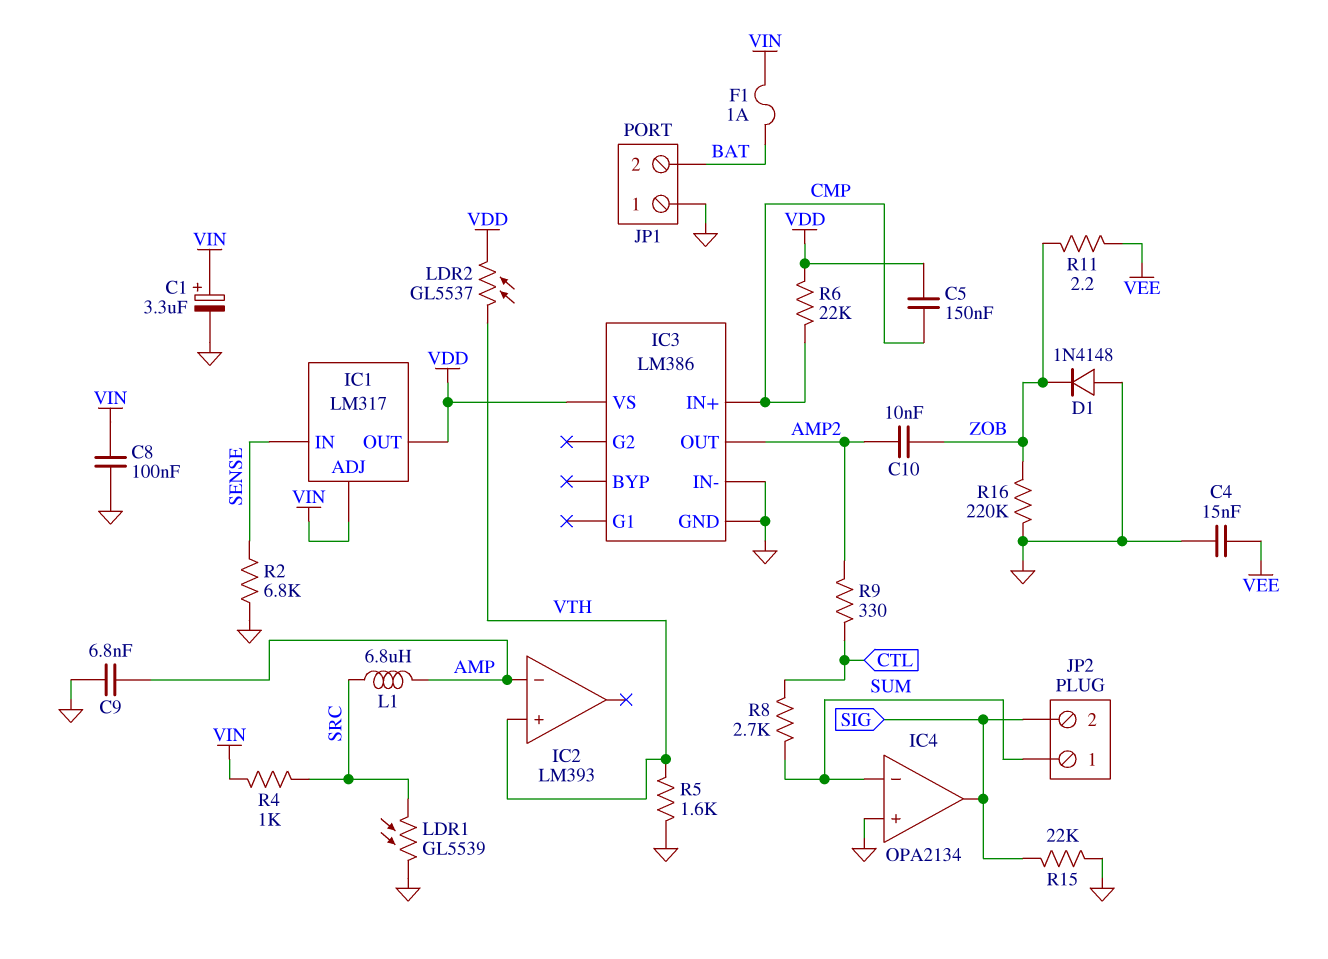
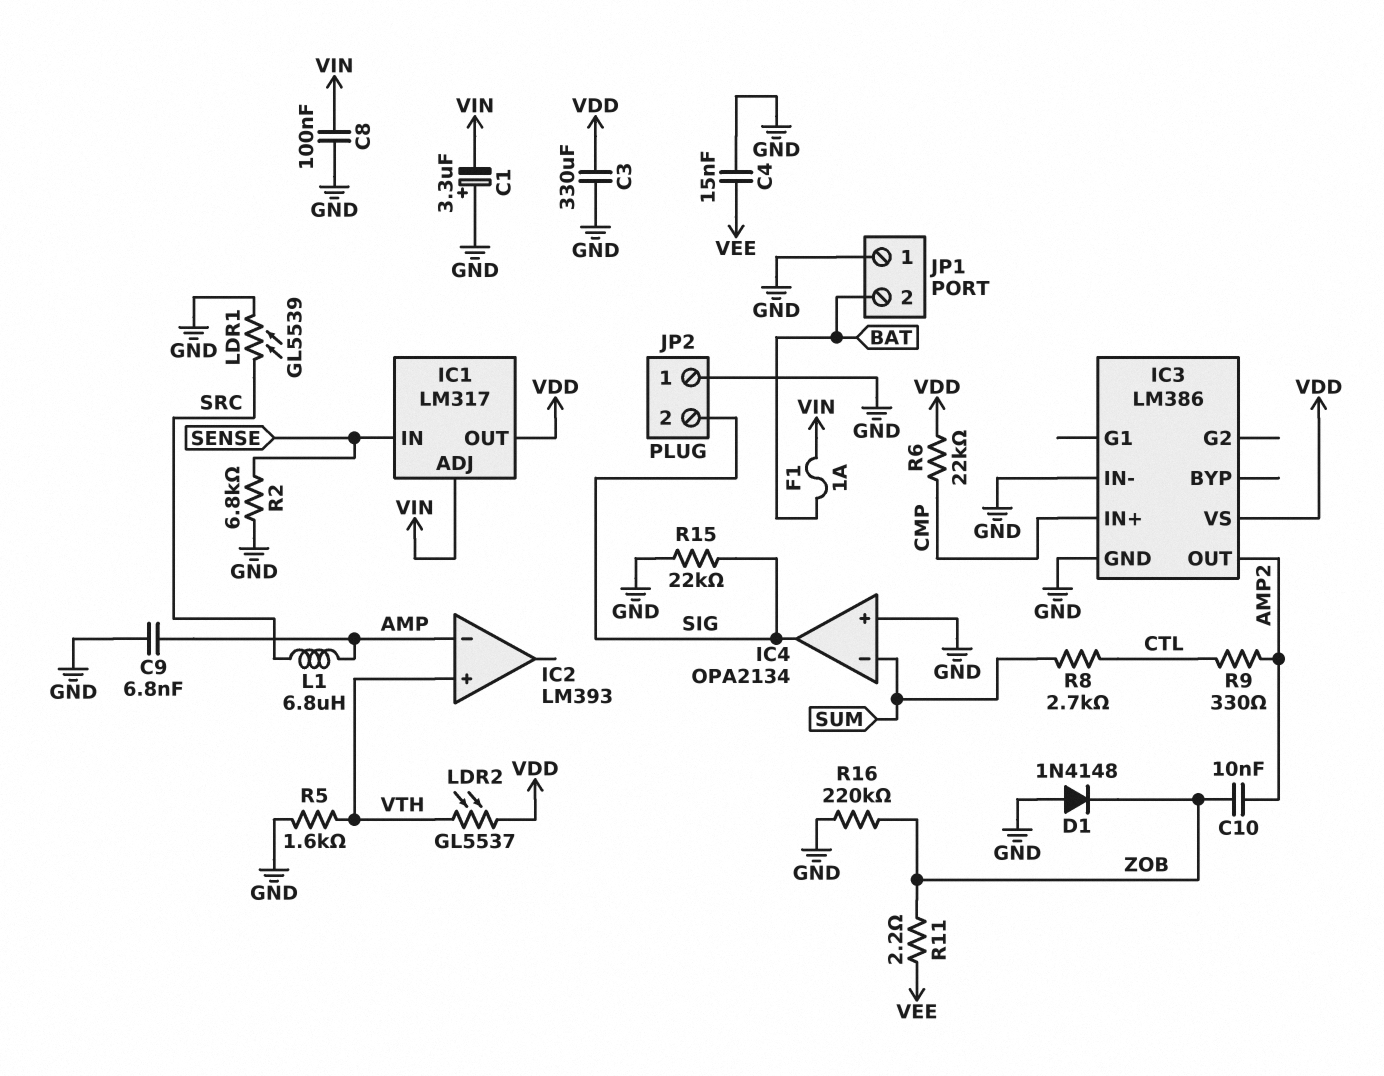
C1: 3.3uF (plus VIN, minus GND) -> 3.3uF (plus GND, minus VIN)
C3: none -> 330uF (GND, VDD)
C5: 150nF (CMP, VDD) -> none
JP2 pin 1: SUM -> GND
R4: 1k (SRC, VIN) -> none

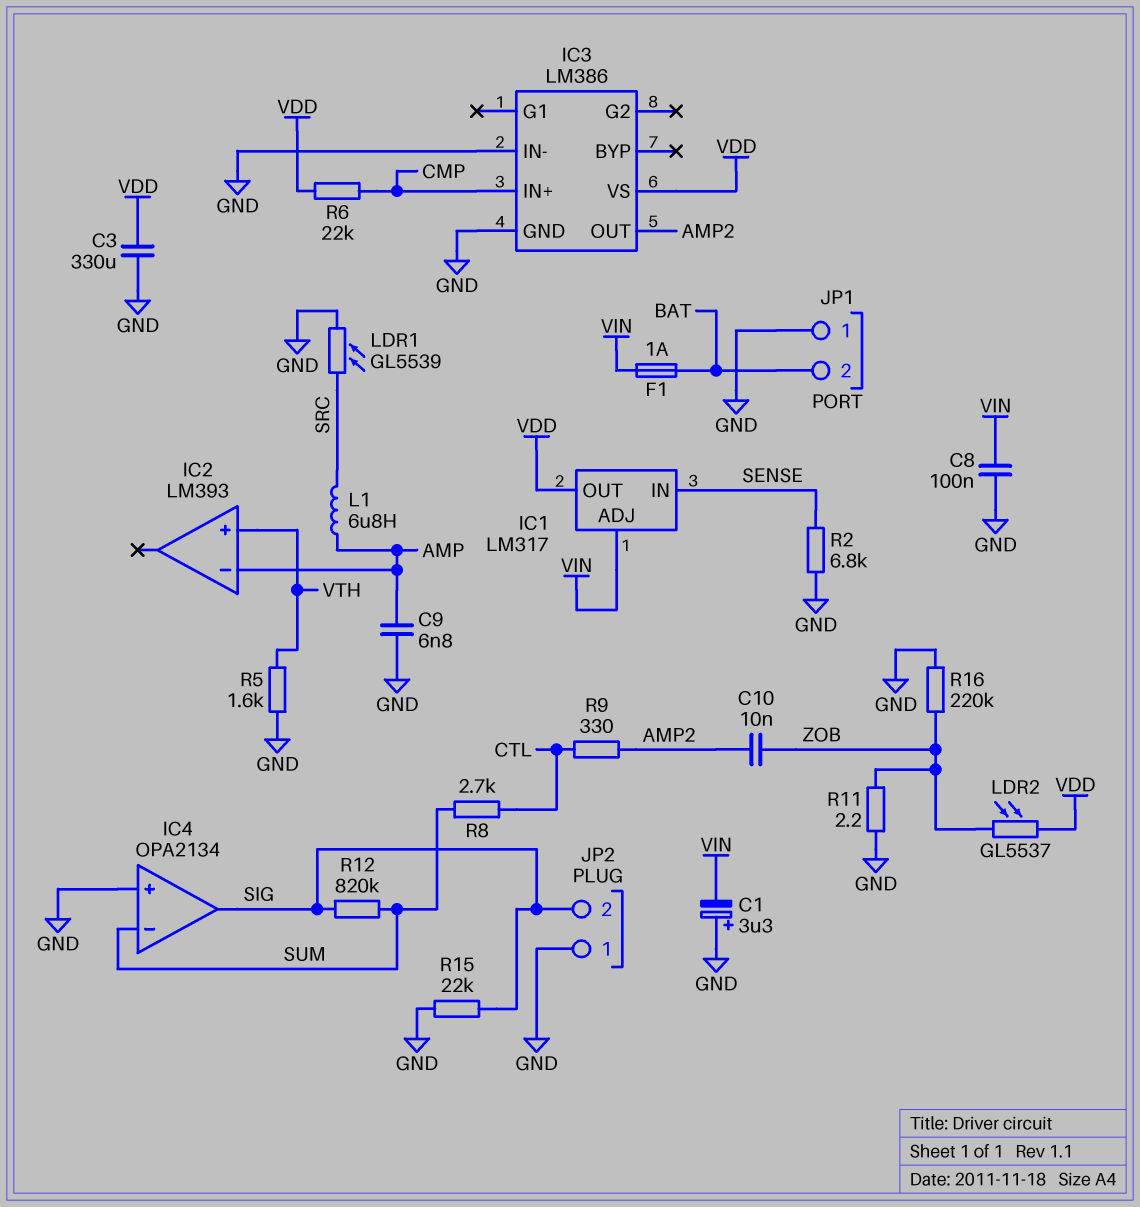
C4: 15nF (GND, VEE) -> none
D1: diode 1N4148 (A GND, K ZOB) -> none
LDR2: GL5537 (VDD, VTH) -> GL5537 (VDD, ZOB)
R11: 2.2 (VEE, ZOB) -> 2.2 (GND, ZOB)
R12: none -> 820k (SIG, SUM)

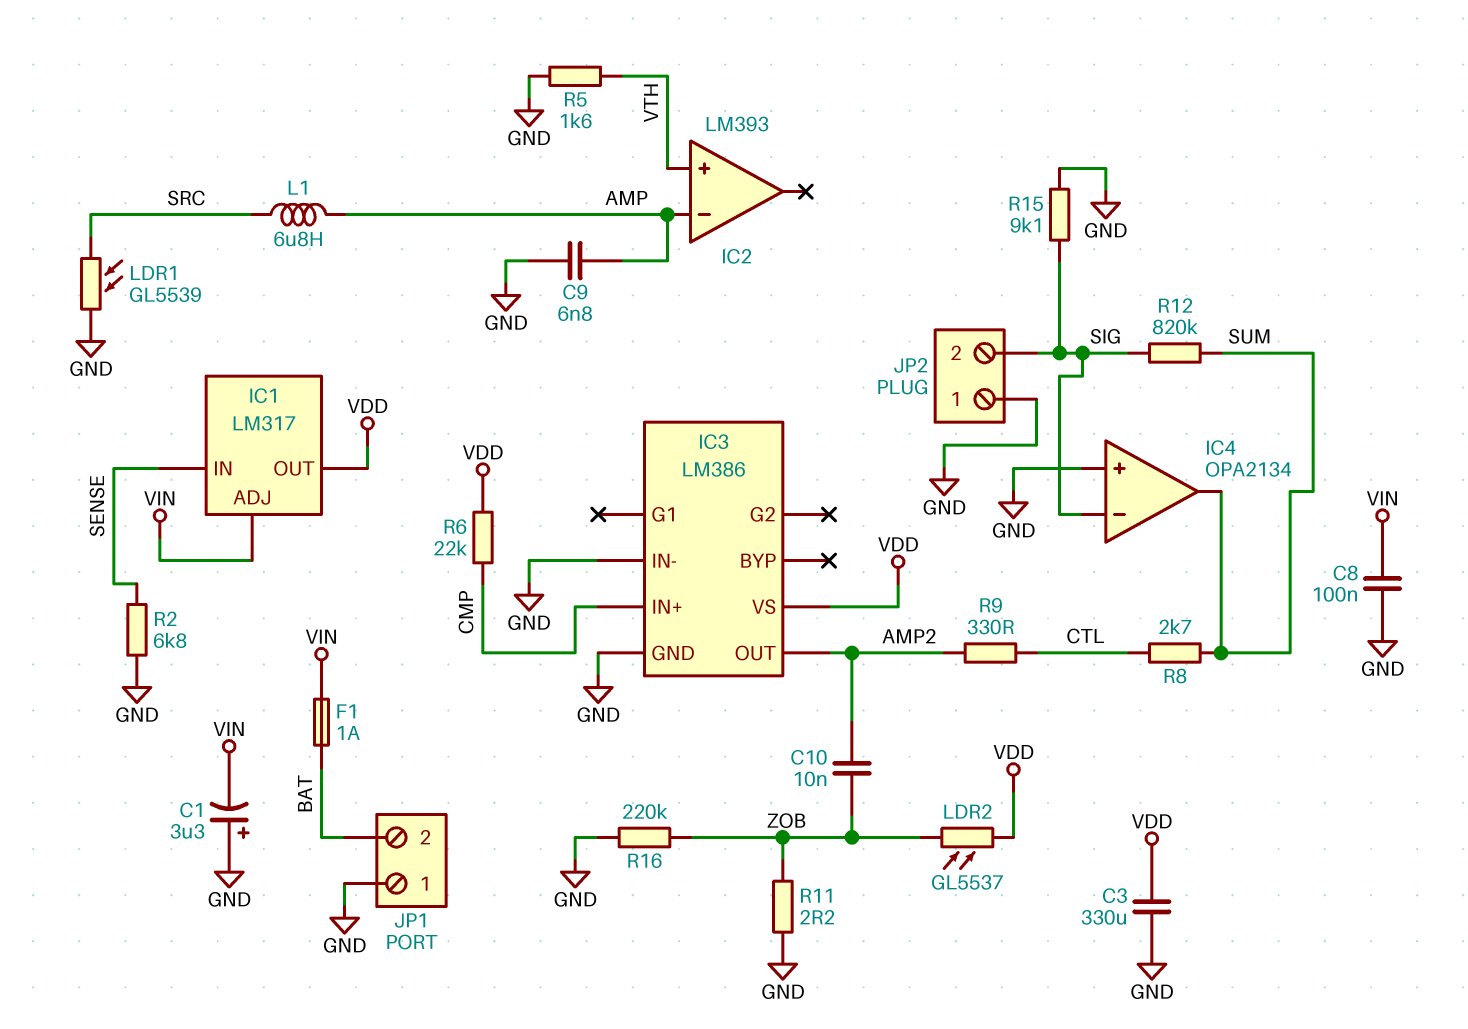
IC4 pin in-: SUM -> SIG
IC4 pin out: SIG -> SUM
R15: 22k (GND, SIG) -> 9.1k (GND, SIG)

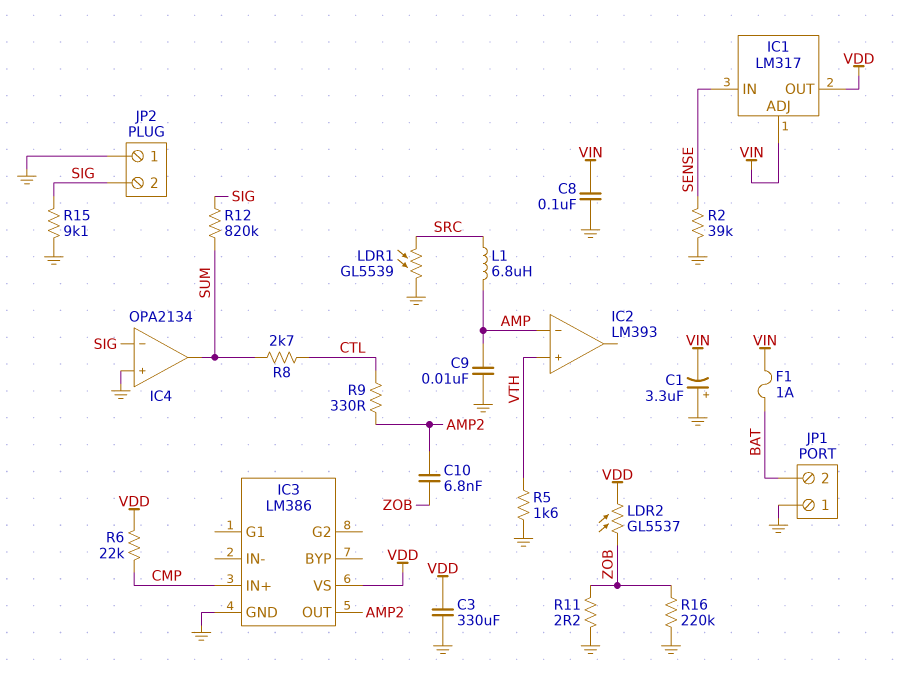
C9: 6.8nF (AMP, GND) -> 10nF (AMP, GND)
C10: 10nF (AMP2, ZOB) -> 6.8nF (AMP2, ZOB)
IC3 pin IN-: GND -> none
R2: 6.8k (GND, SENSE) -> 39k (GND, SENSE)

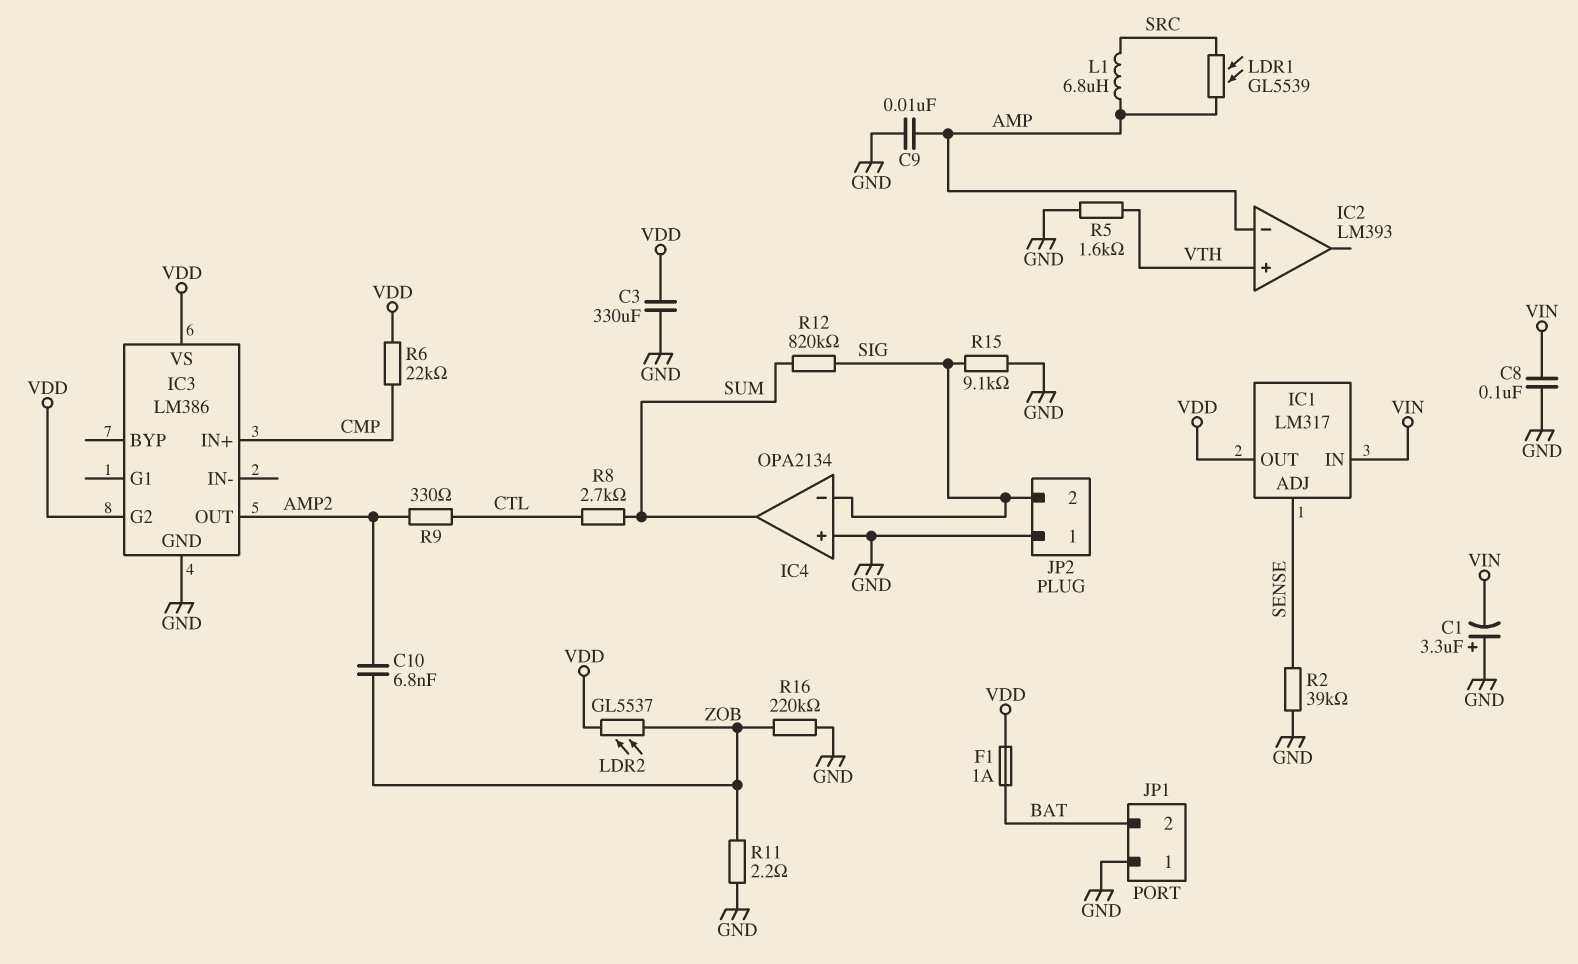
F1: 1A (BAT, VIN) -> 1A (BAT, VDD)
IC1 pin ADJ: VIN -> SENSE
IC1 pin IN: SENSE -> VIN
IC3 pin G2: none -> VDD
LDR1: GL5539 (GND, SRC) -> GL5539 (AMP, SRC)

